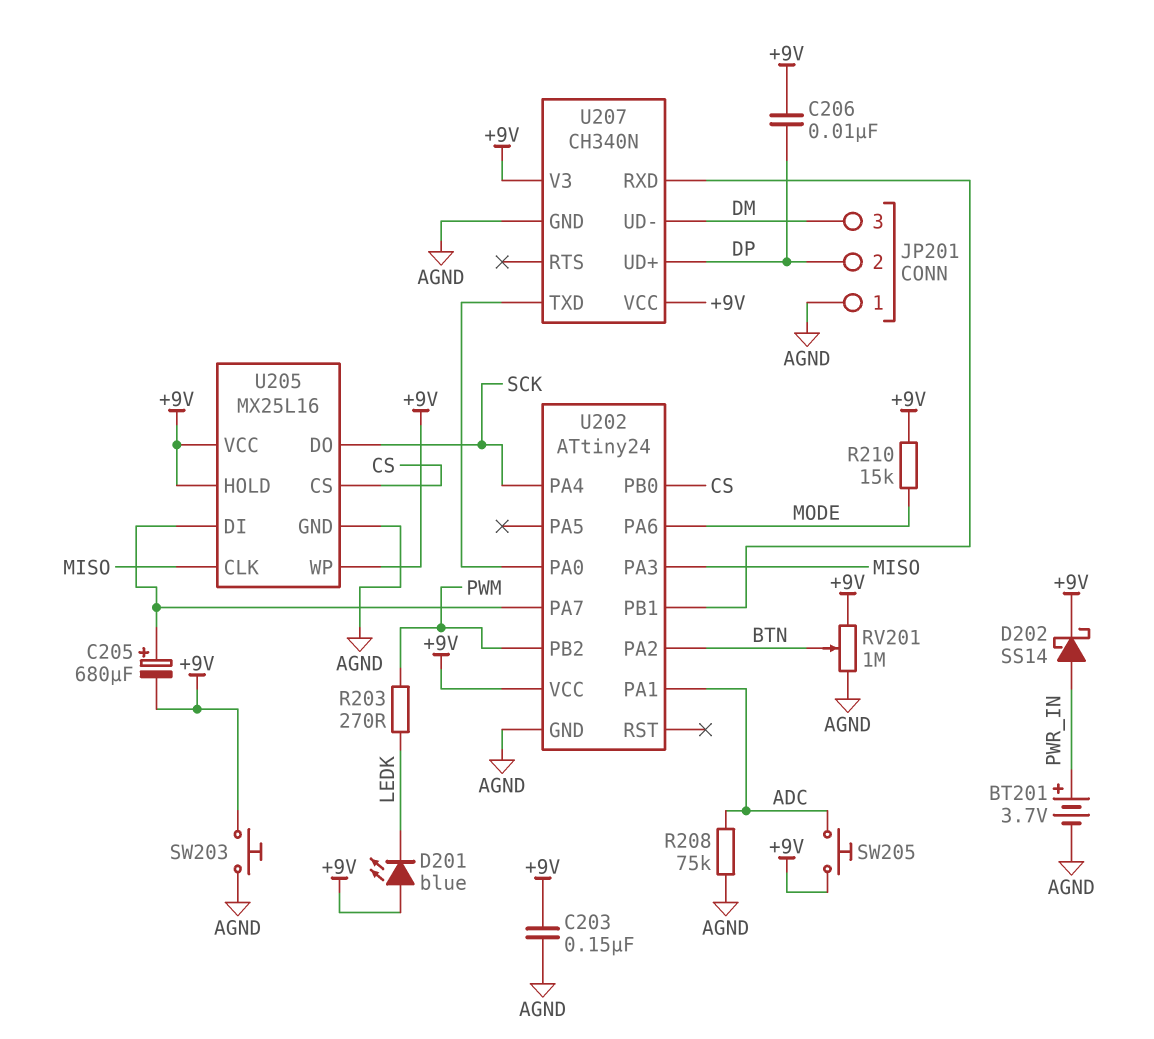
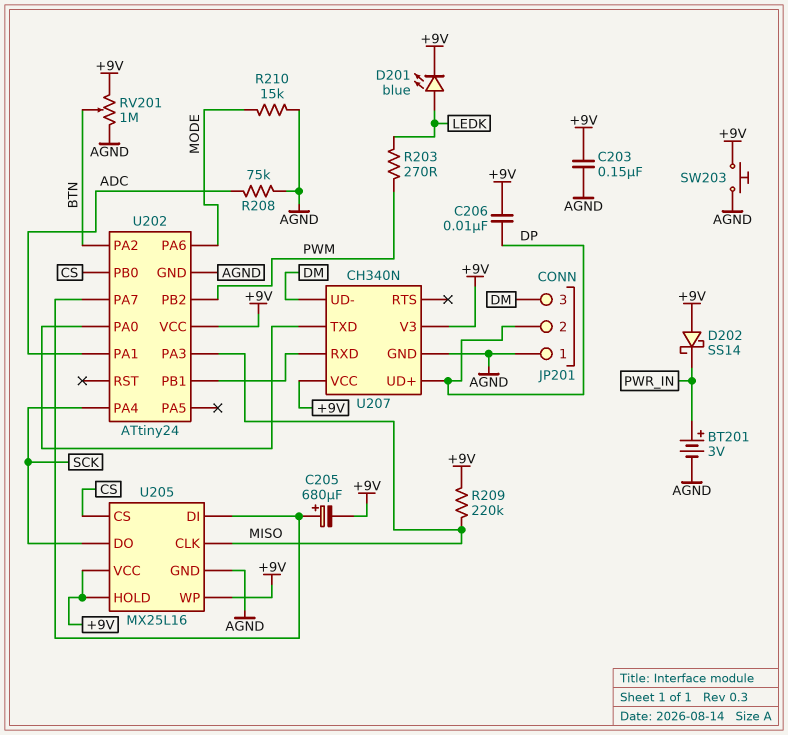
BT201: 3.7V (plus PWR_IN, minus AGND) -> 3V (plus PWR_IN, minus AGND)
D201: LED blue (A +9V, K LEDK) -> LED blue (A LEDK, K +9V)
D202: schottky SS14 (A PWR_IN, K +9V) -> schottky SS14 (A +9V, K PWR_IN)
R209: none -> 220k (+9V, MISO)
R210: 15k (+9V, MODE) -> 15k (AGND, MODE)
SW205: button (+9V, ADC) -> none

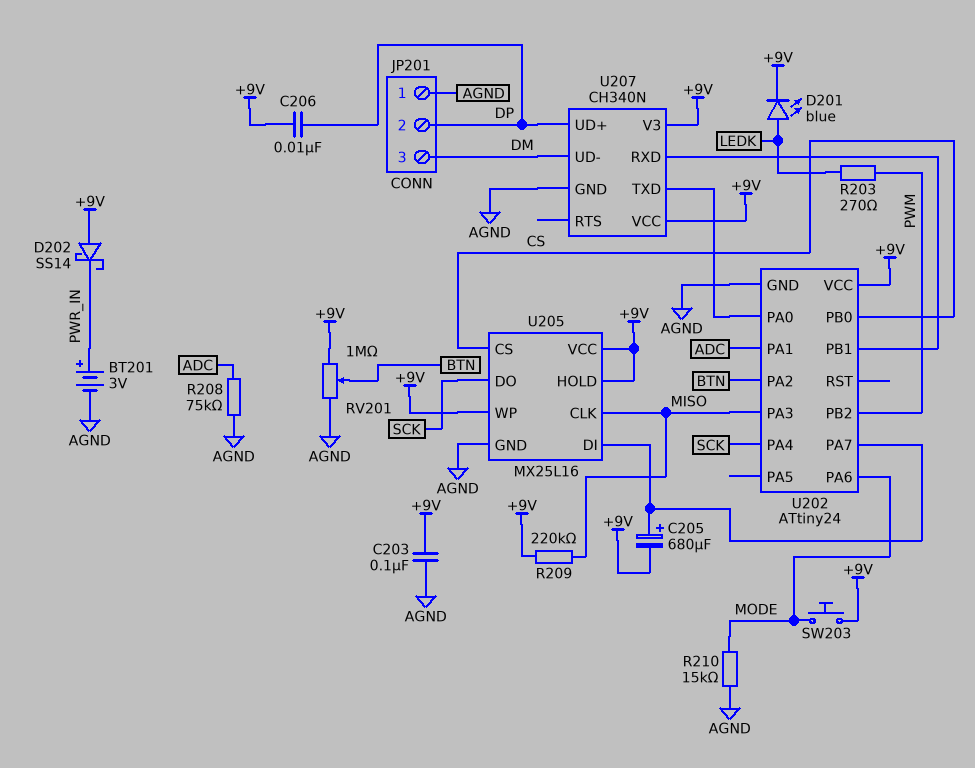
C203: 150nF (+9V, AGND) -> 100nF (+9V, AGND)
SW203: button (+9V, AGND) -> button (+9V, MODE)

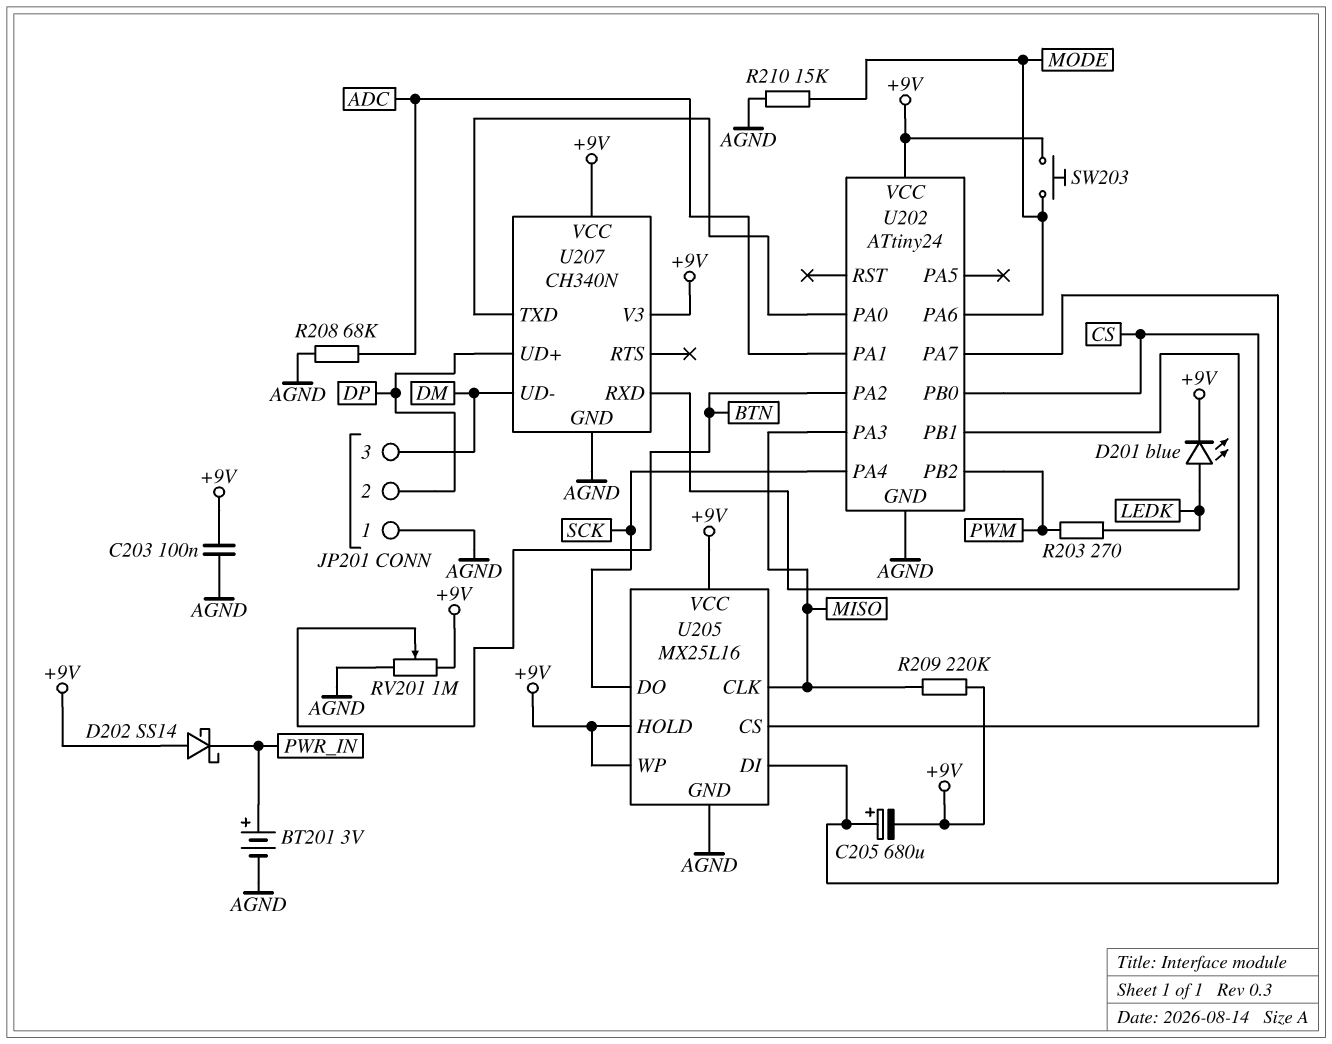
C206: 10nF (+9V, DP) -> none
R208: 75k (ADC, AGND) -> 68k (ADC, AGND)

